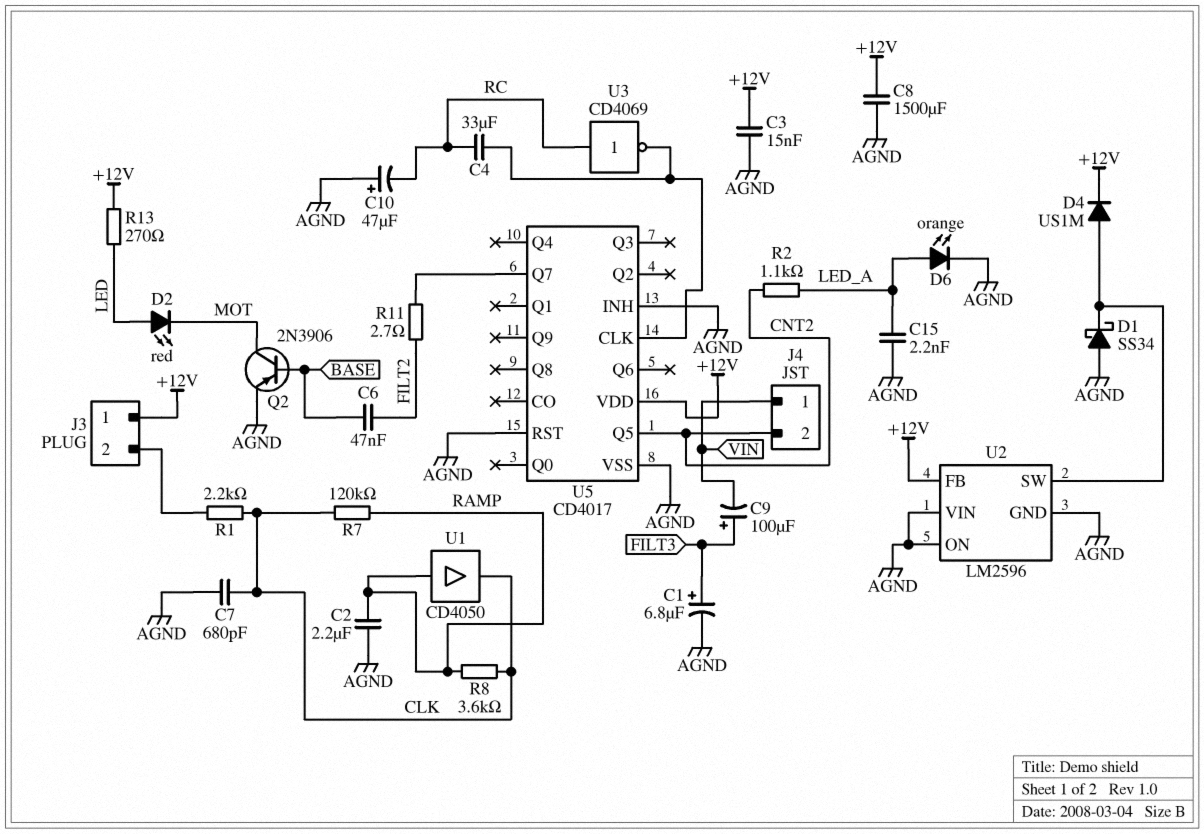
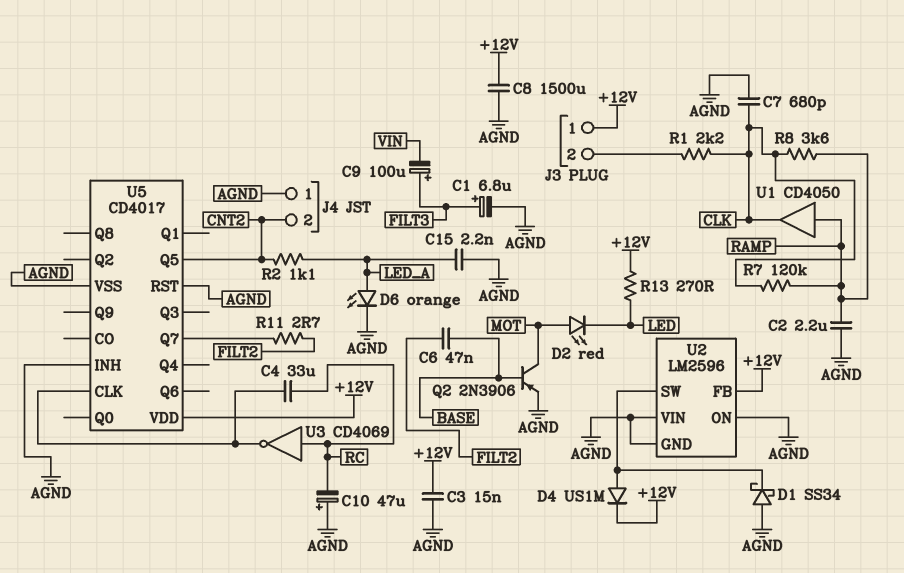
D2: LED red (A LED, K MOT) -> LED red (A MOT, K LED)
J4 pin 1: VIN -> AGND

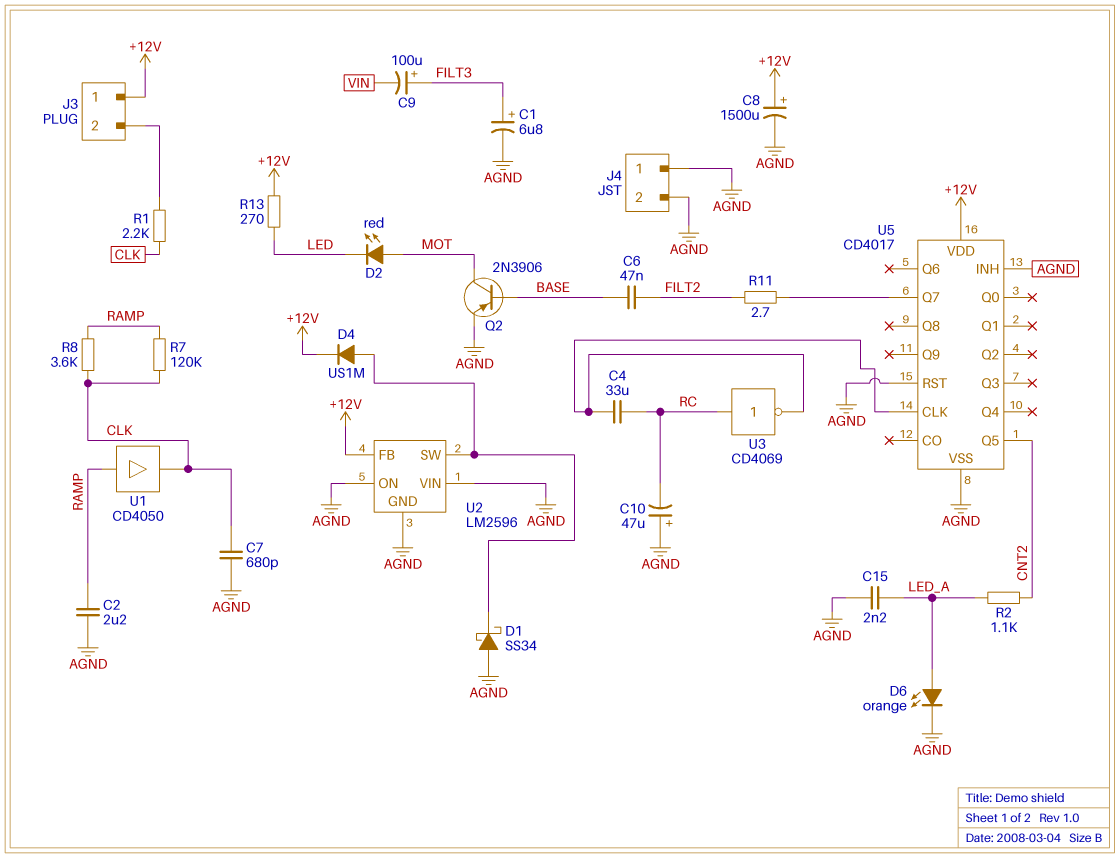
C3: 15nF (+12V, AGND) -> none
C8: 1500uF (+12V, AGND) -> 1500uF (plus +12V, minus AGND)
J4 pin 2: CNT2 -> AGND

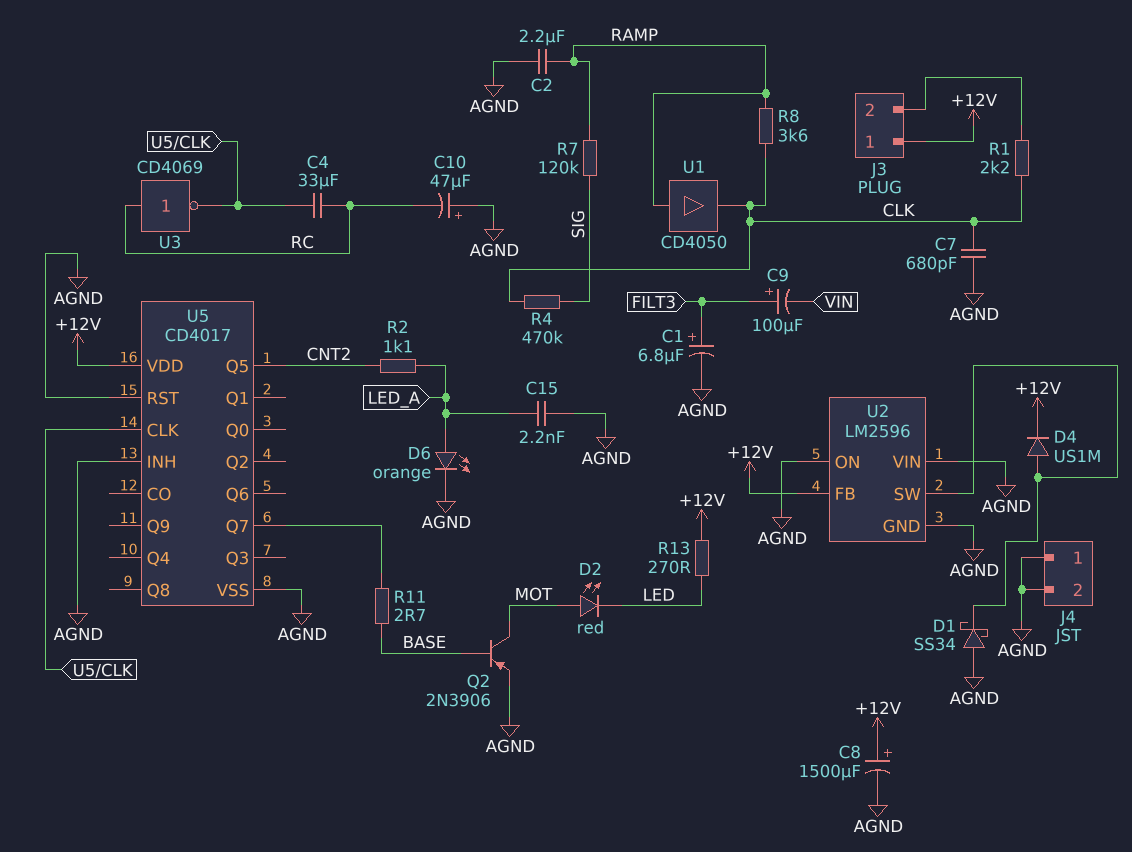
C6: 47nF (BASE, FILT2) -> none
R4: none -> 470k (CLK, SIG)
R7: 120k (CLK, RAMP) -> 120k (RAMP, SIG)
R11: 2.7 (FILT2, U5/Q7) -> 2.7 (BASE, U5/Q7)

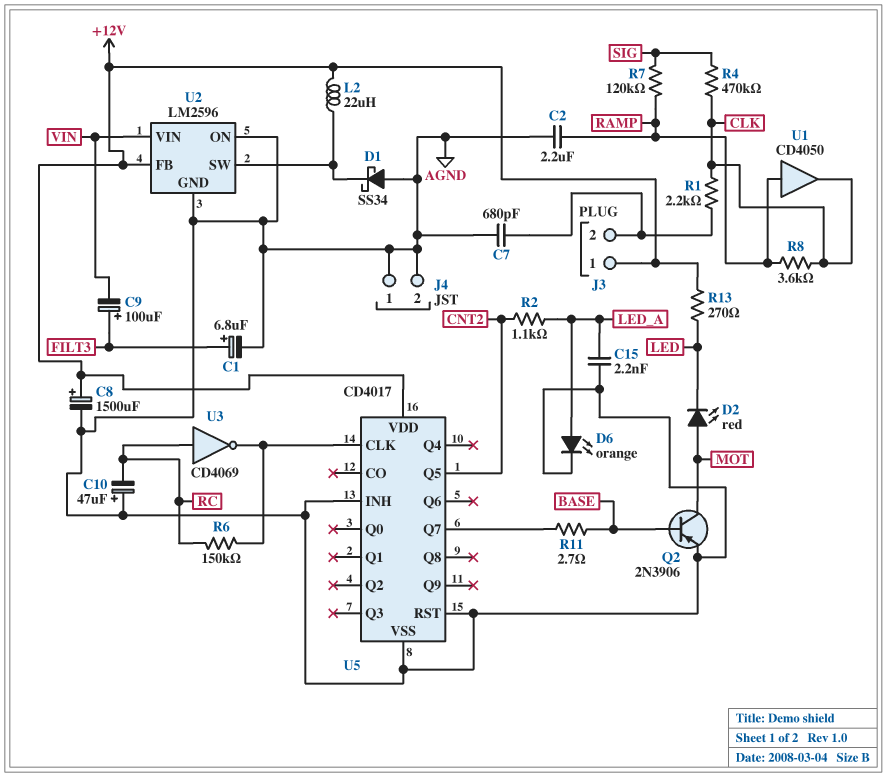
C4: 33uF (RC, U5/CLK) -> none
C7: 680pF (AGND, CLK) -> 680pF (AGND, J3/2)
D4: diode US1M (A U2/SW, K +12V) -> none
L2: none -> 22uH (+12V, U2/SW)
R6: none -> 150k (RC, U5/CLK)
U2 pin VIN: AGND -> VIN

